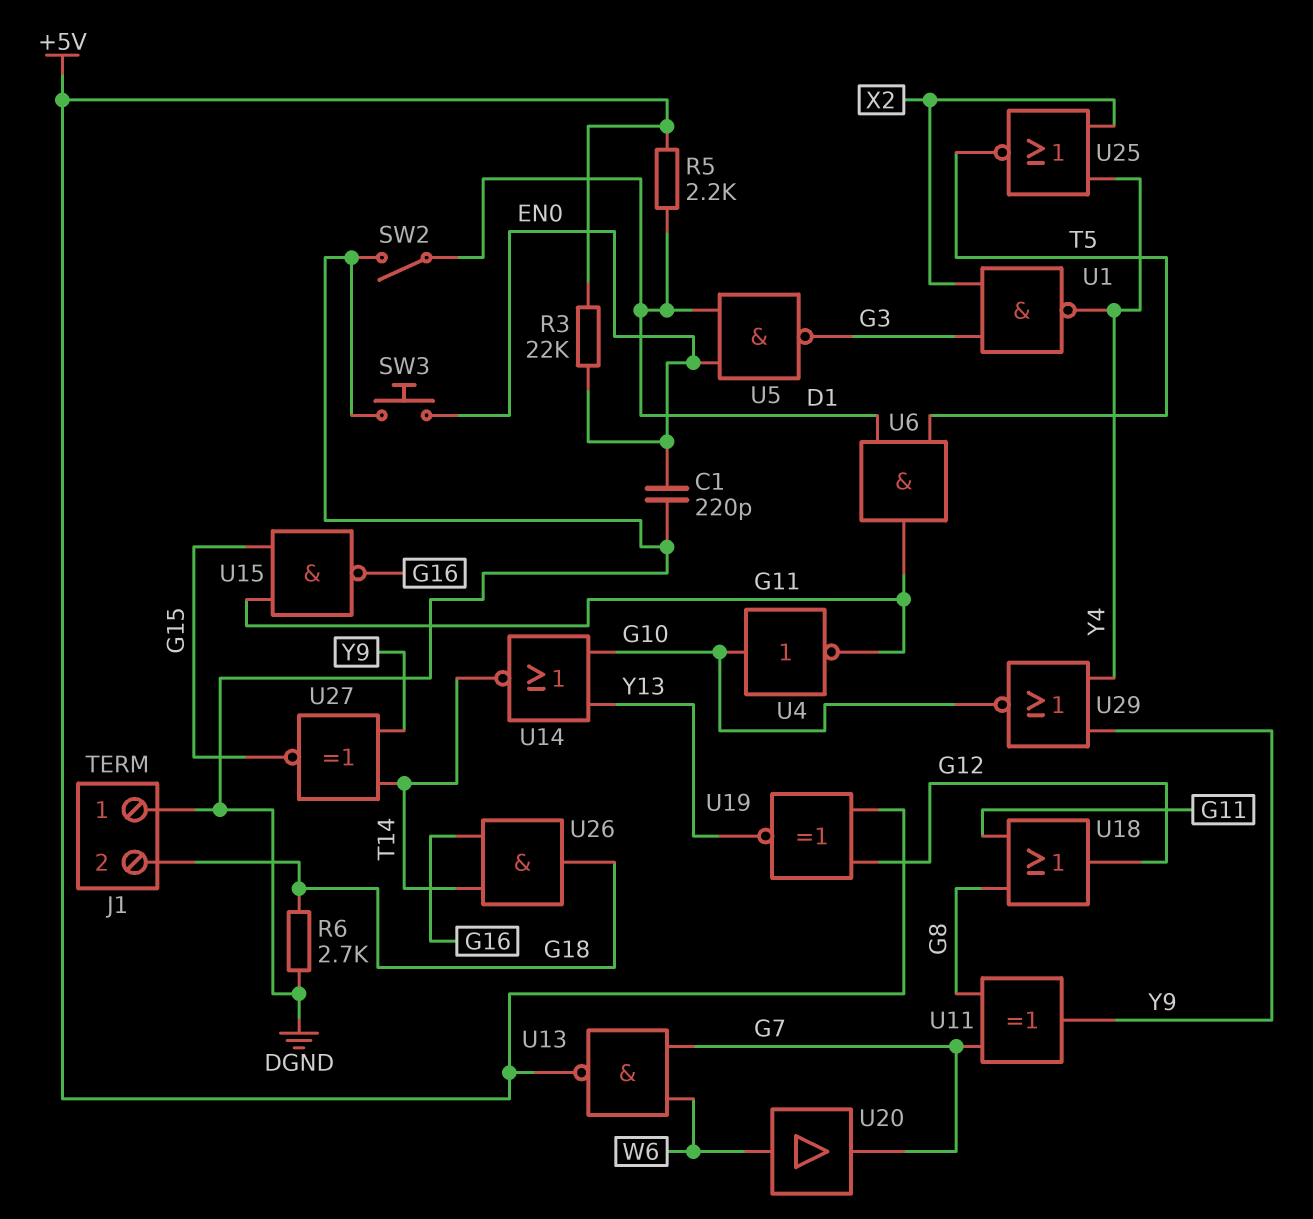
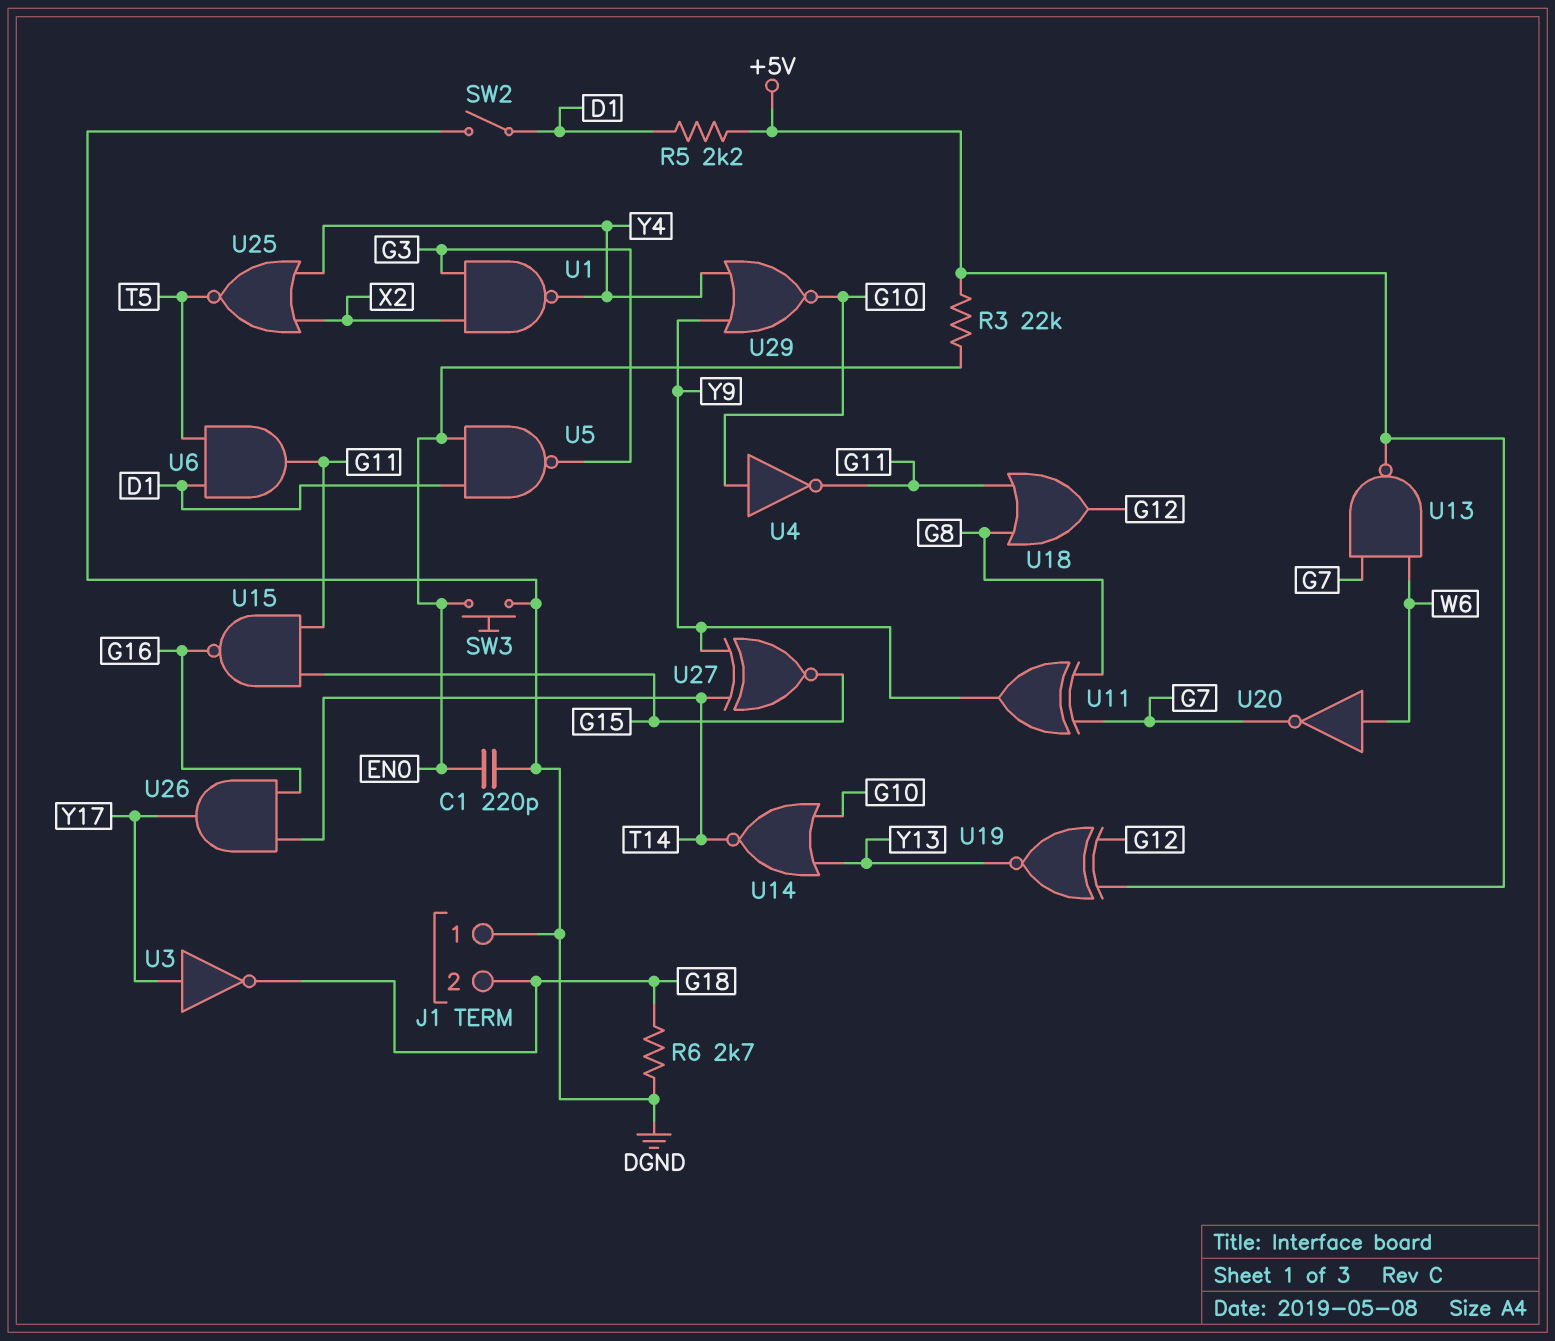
U3: none -> NOT (in Y17, out G18)
U20: buffer (in W6, out G7) -> NOT (in W6, out G7)
U26: AND (in G16, in T14, out G18) -> AND (in G16, in T14, out Y17)

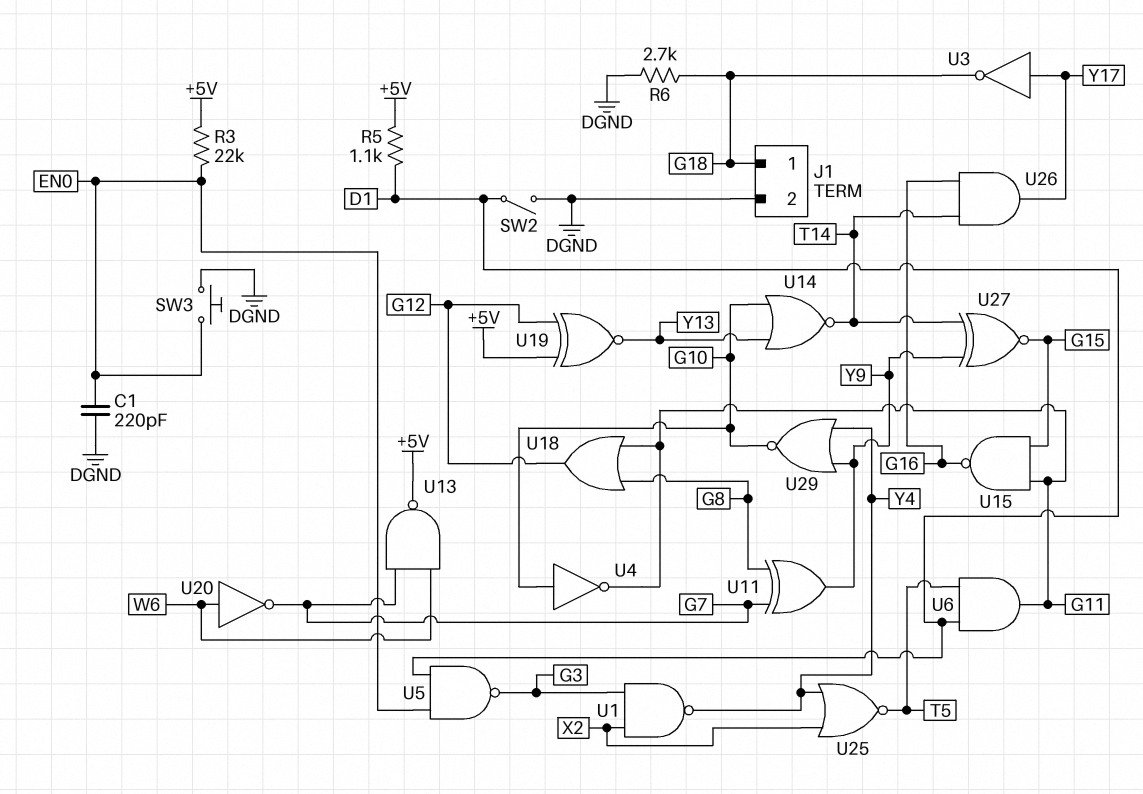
J1 pin 1: DGND -> G18
J1 pin 2: G18 -> DGND
R5: 2.2k (+5V, D1) -> 1.1k (+5V, D1)

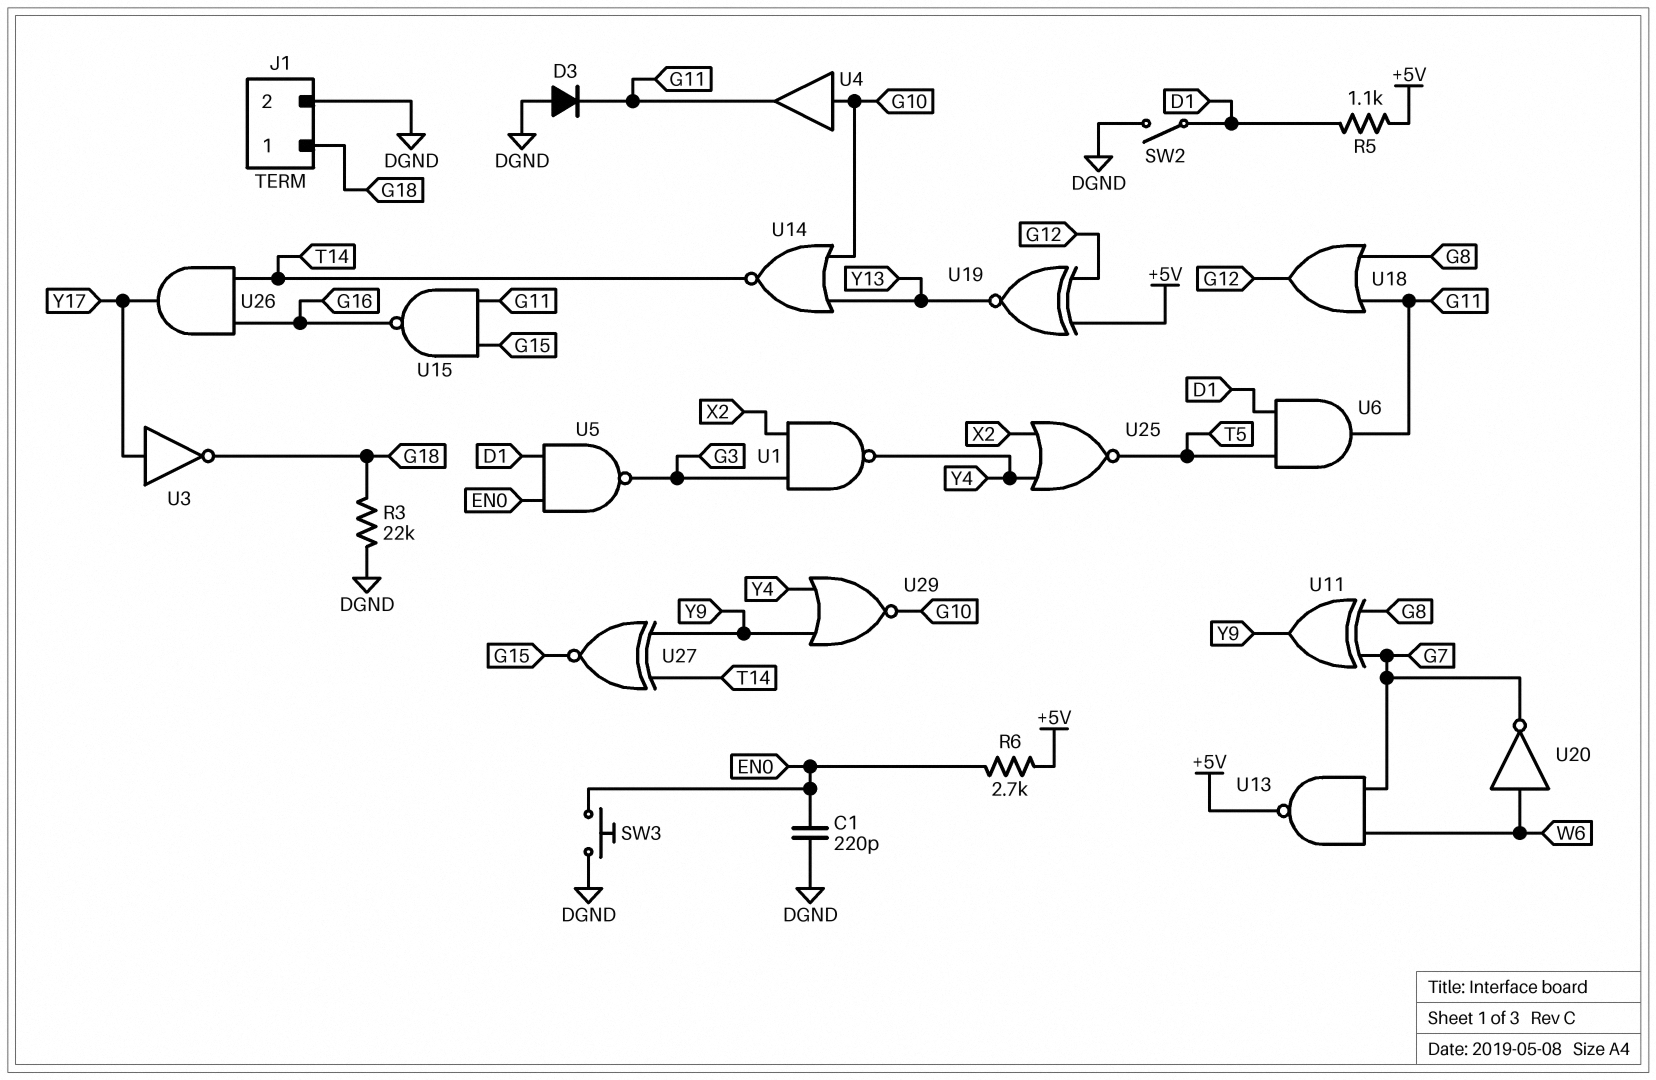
D3: none -> diode (A DGND, K G11)
R3: 22k (+5V, EN0) -> 22k (DGND, G18)
R6: 2.7k (DGND, G18) -> 2.7k (+5V, EN0)
U4: NOT (in G10, out G11) -> buffer (in G10, out G11)

